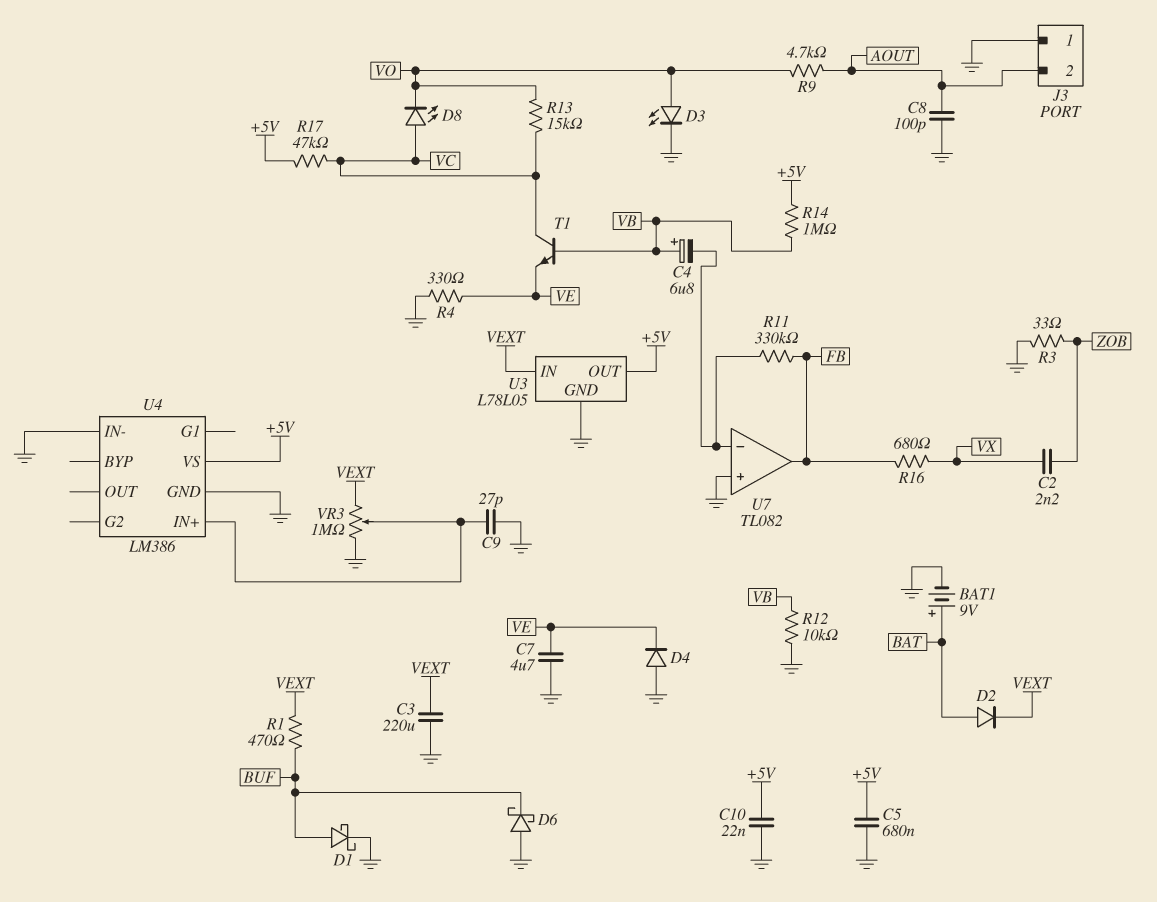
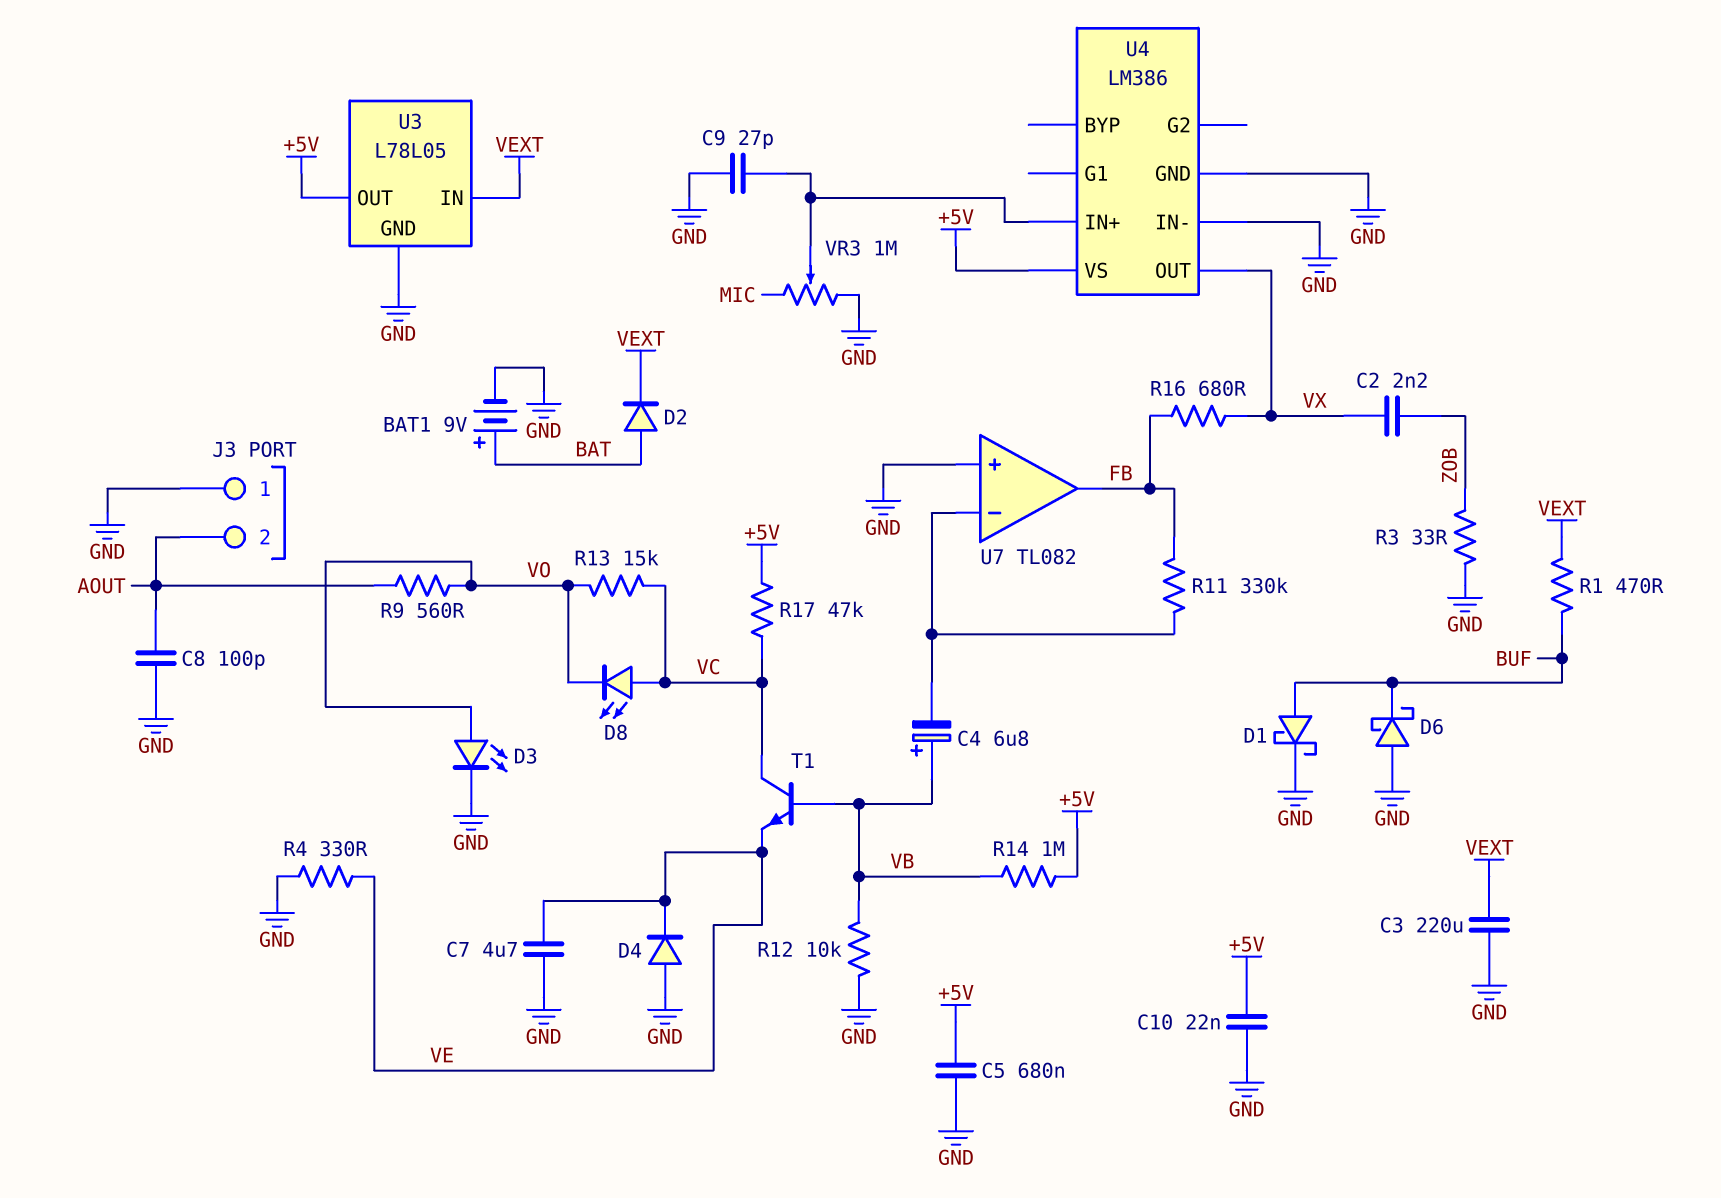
R9: 4.7k (AOUT, VO) -> 560 (AOUT, VO)
U4 pin OUT: none -> VX
VR3: 1M (GND, VEXT, wiper U4/IN+) -> 1M (GND, MIC, wiper U4/IN+)

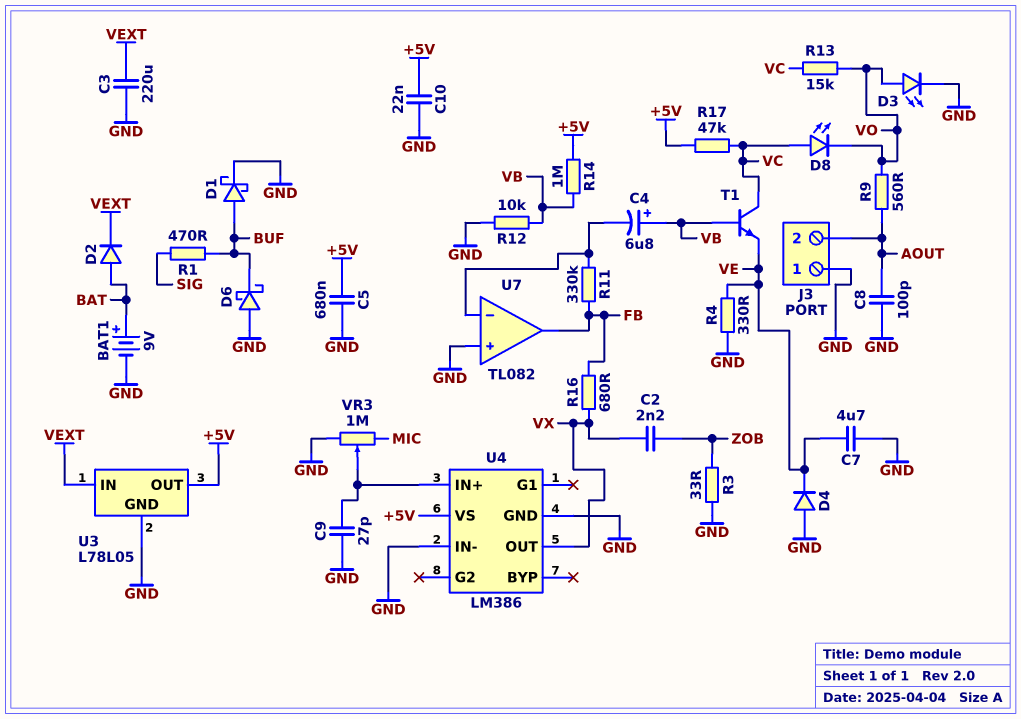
R1: 470 (BUF, VEXT) -> 470 (BUF, SIG)

